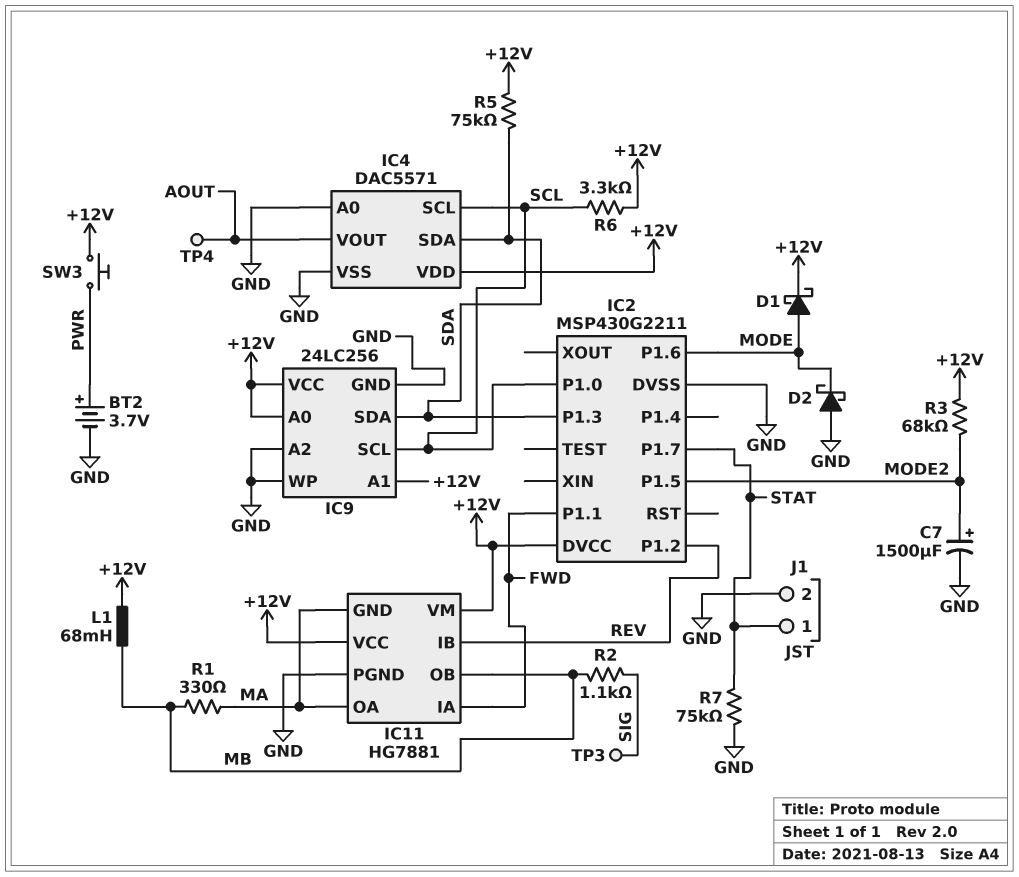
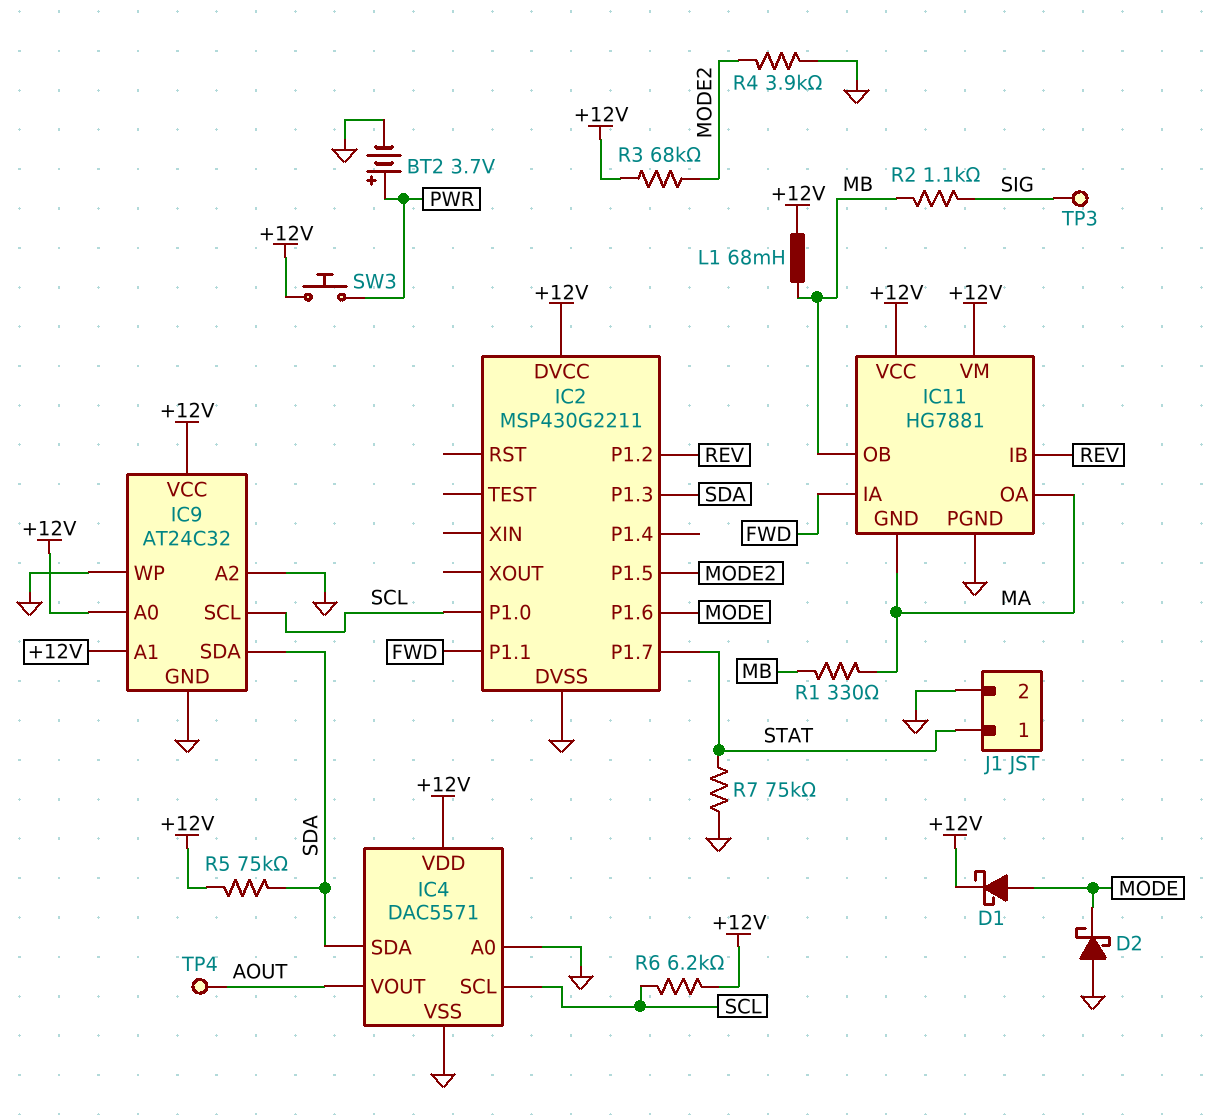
C7: 1500uF (plus MODE2, minus GND) -> none
IC9: 24LC256 -> AT24C32
R4: none -> 3.9k (GND, MODE2)
R6: 3.3k (+12V, SCL) -> 6.2k (+12V, SCL)

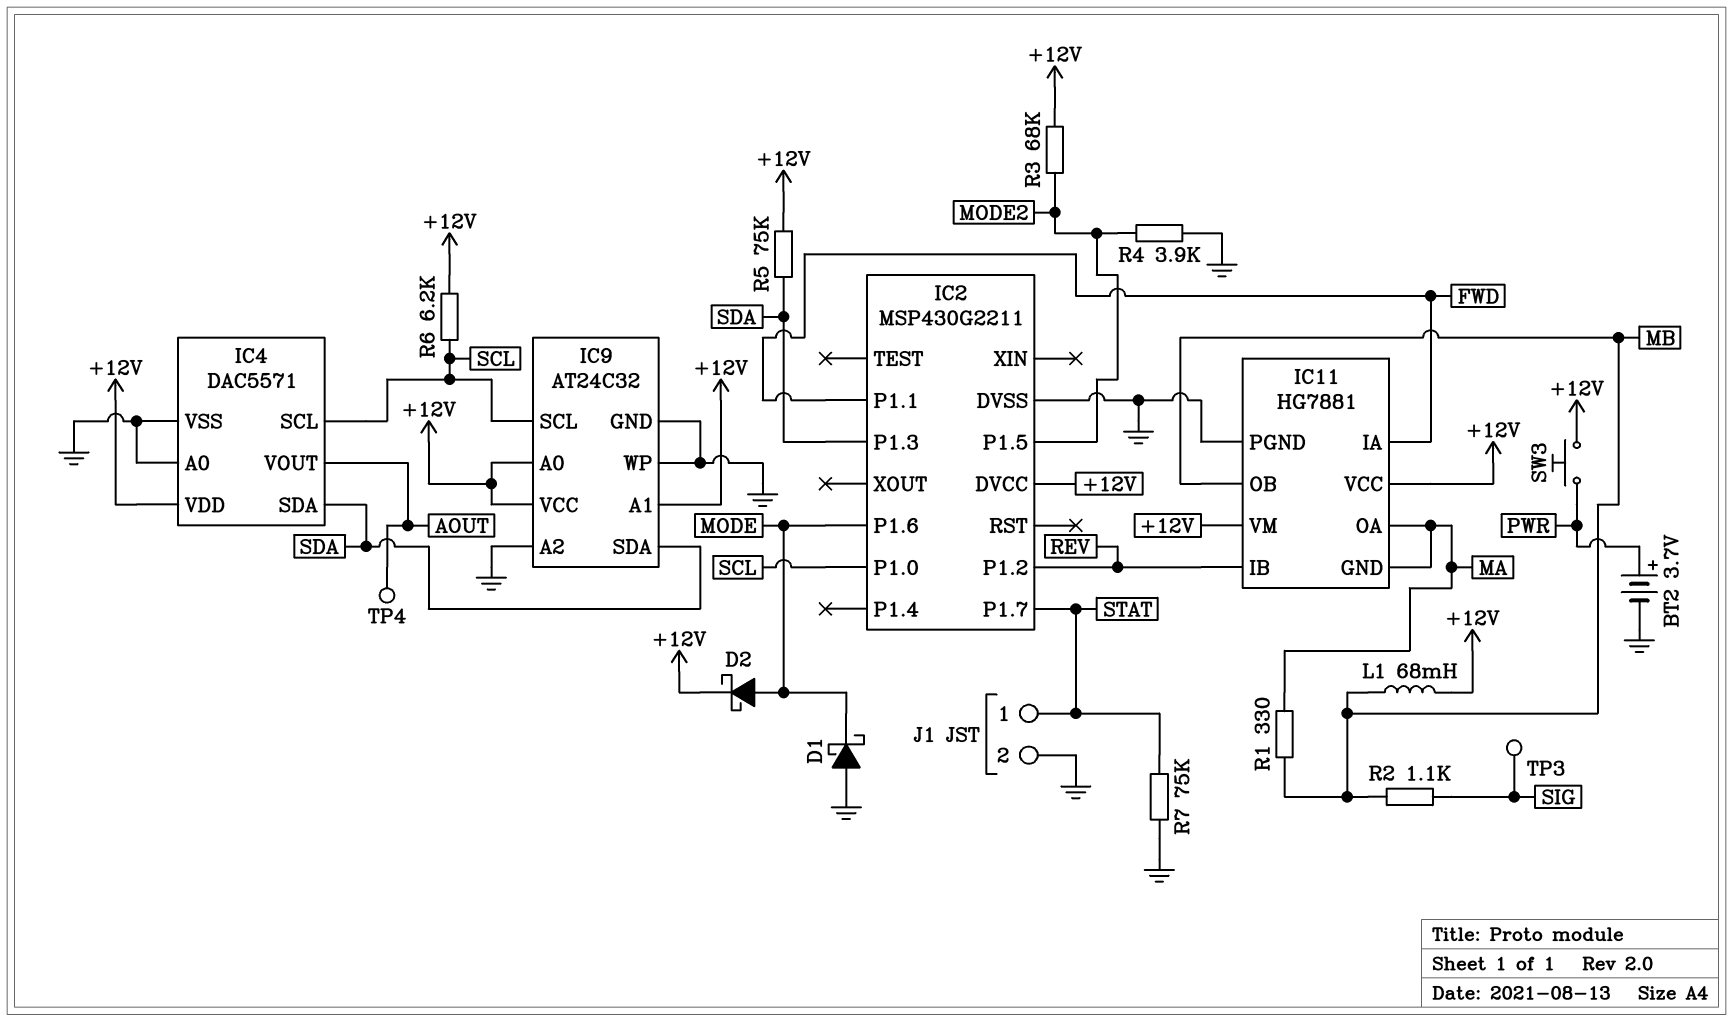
D1: schottky (A MODE, K +12V) -> schottky (A GND, K MODE)
D2: schottky (A GND, K MODE) -> schottky (A MODE, K +12V)

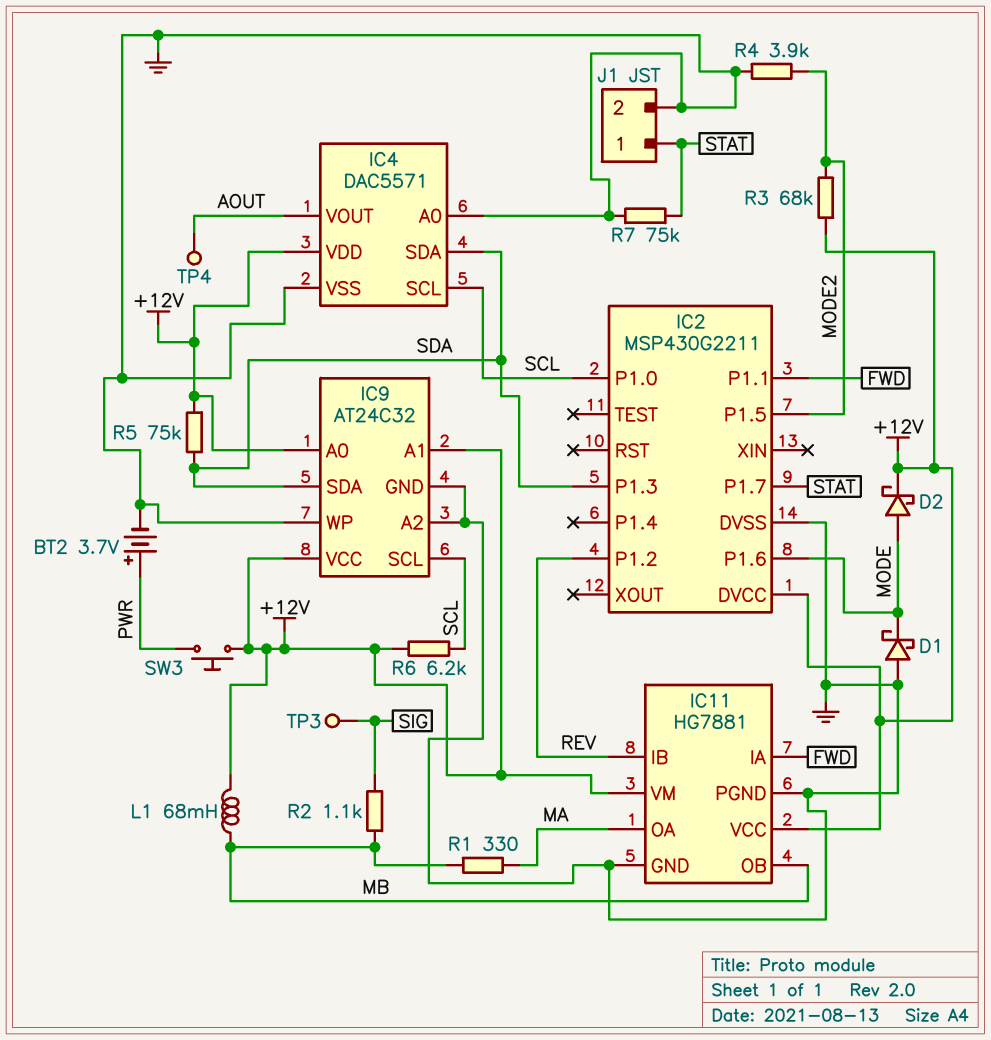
IC11 pin GND: MA -> GND

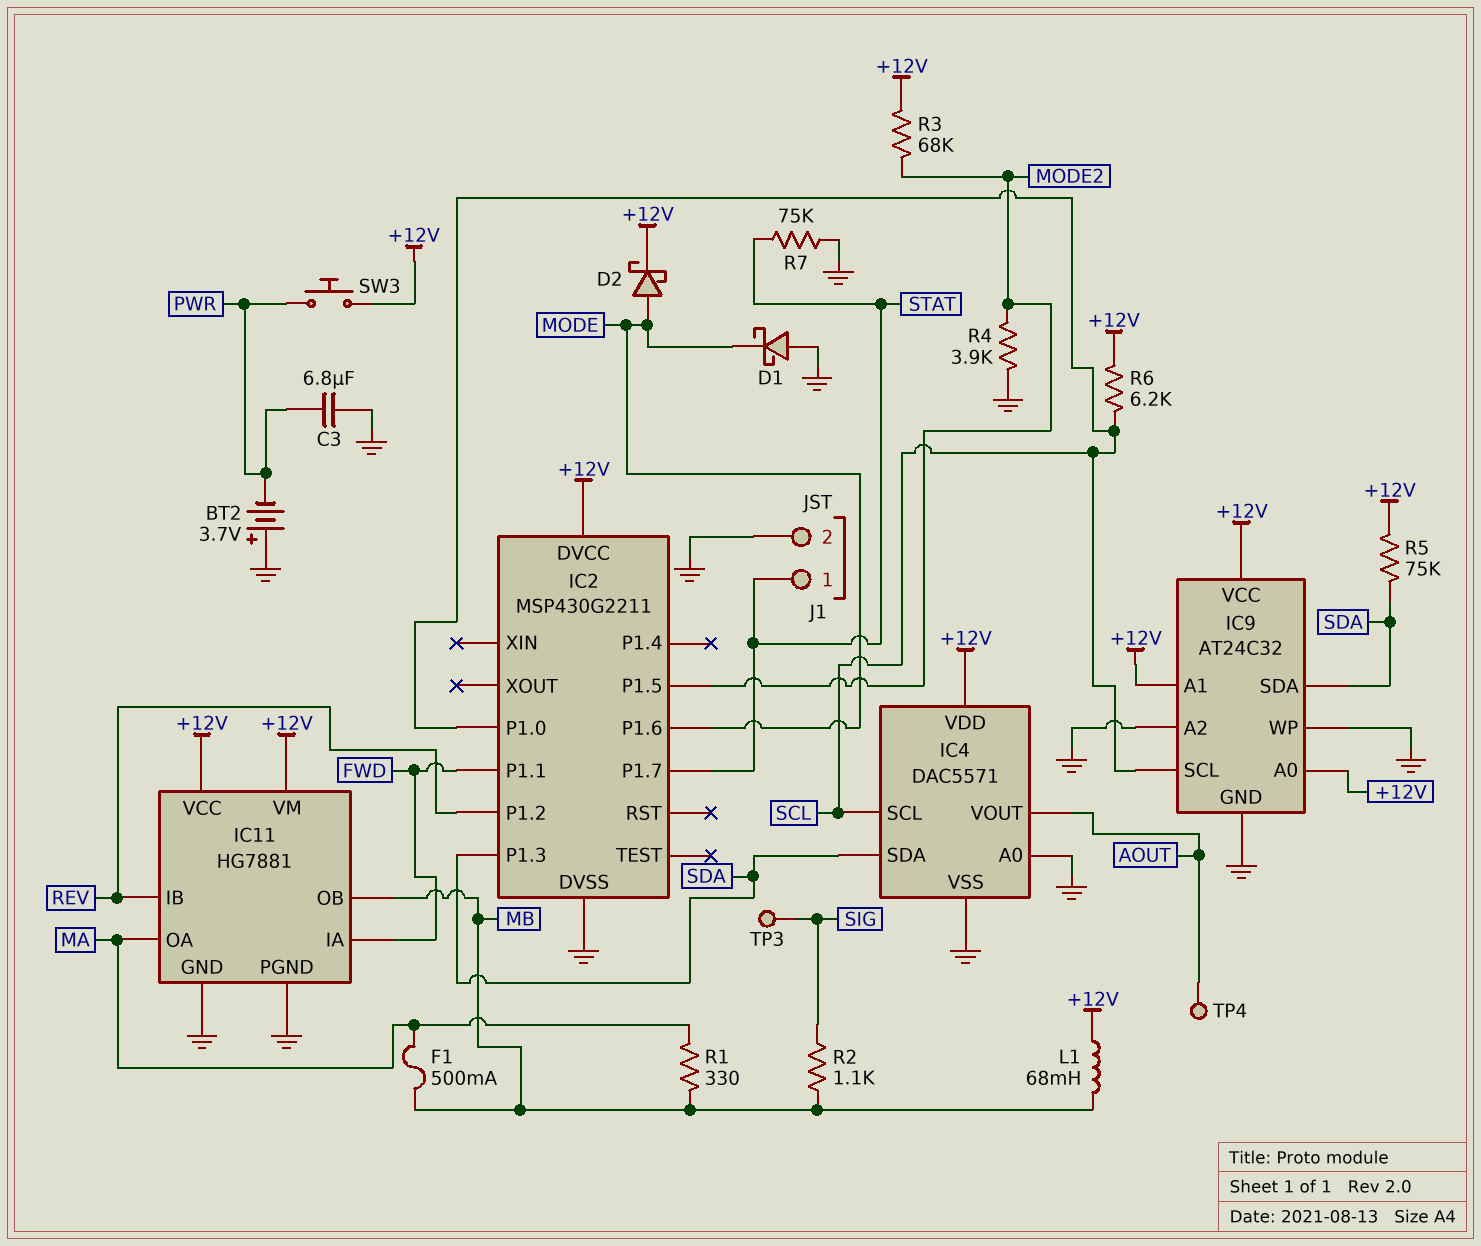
BT2: 3.7V (plus PWR, minus GND) -> 3.7V (plus GND, minus PWR)
C3: none -> 6.8uF (GND, PWR)
F1: none -> 500mA (MA, MB)

